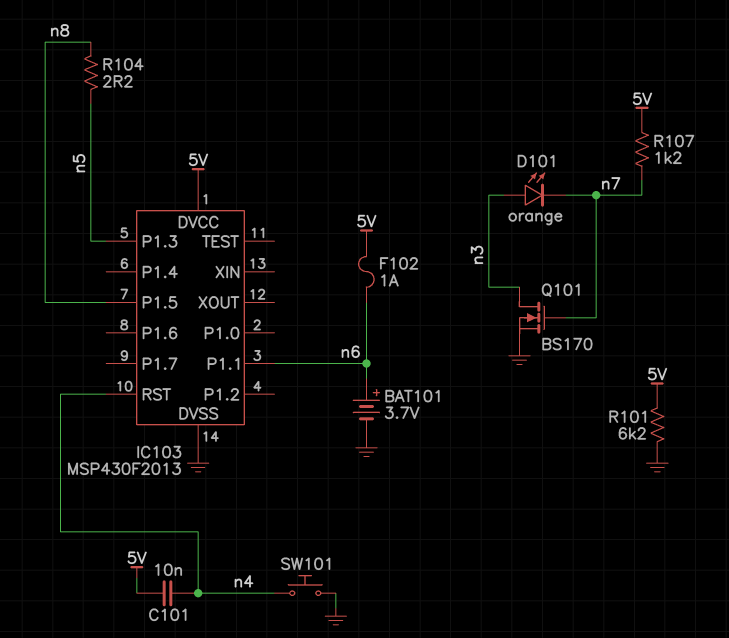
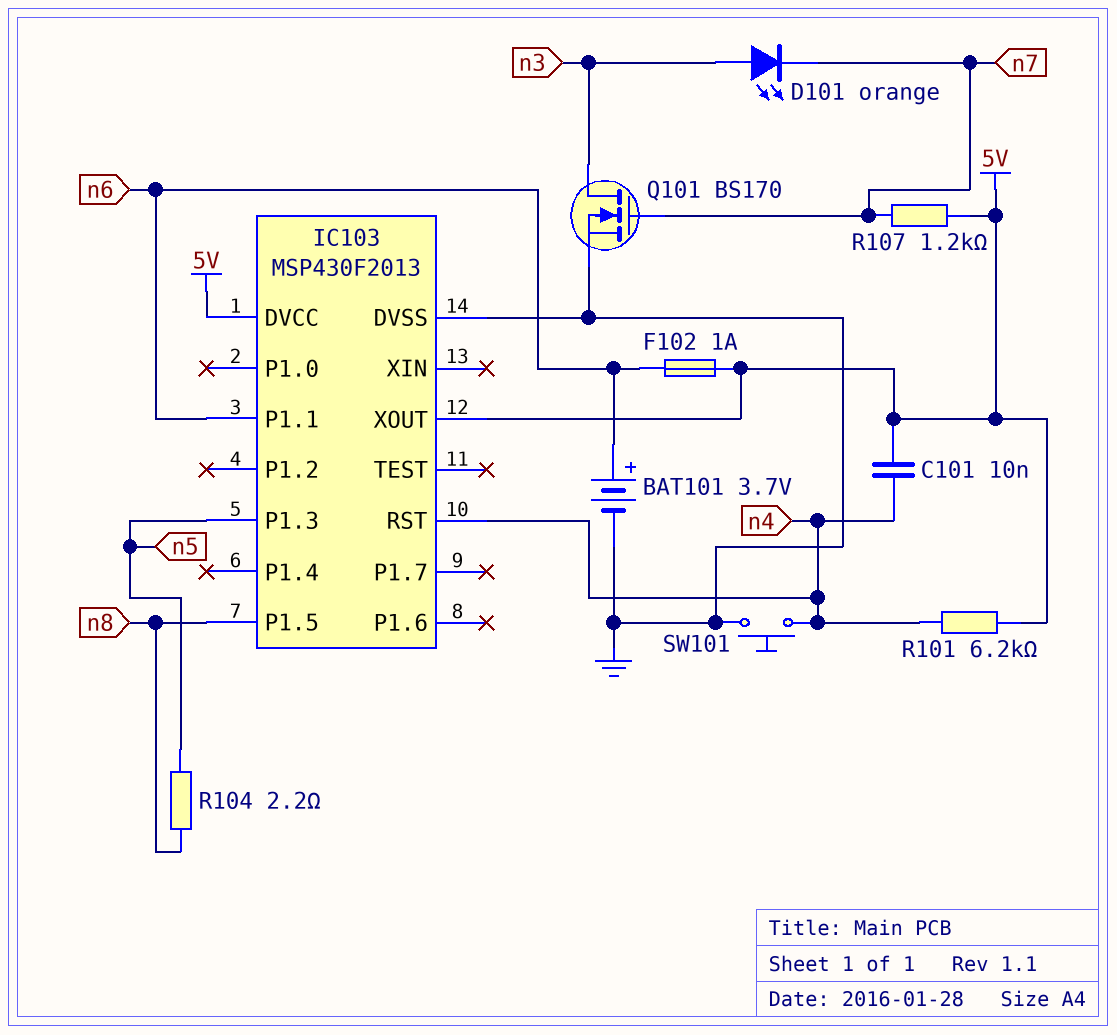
IC103 pin XOUT: none -> 5V
R101: 6.2k (5V, GND) -> 6.2k (5V, n4)

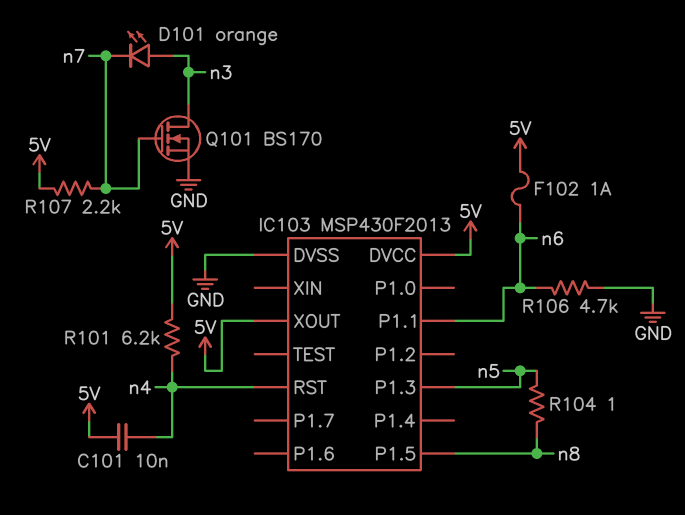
BAT101: 3.7V (plus n6, minus GND) -> none
R104: 2.2 (n5, n8) -> 1 (n5, n8)
R106: none -> 4.7k (GND, n6)
R107: 1.2k (5V, n7) -> 2.2k (5V, n7)
SW101: button (GND, n4) -> none

